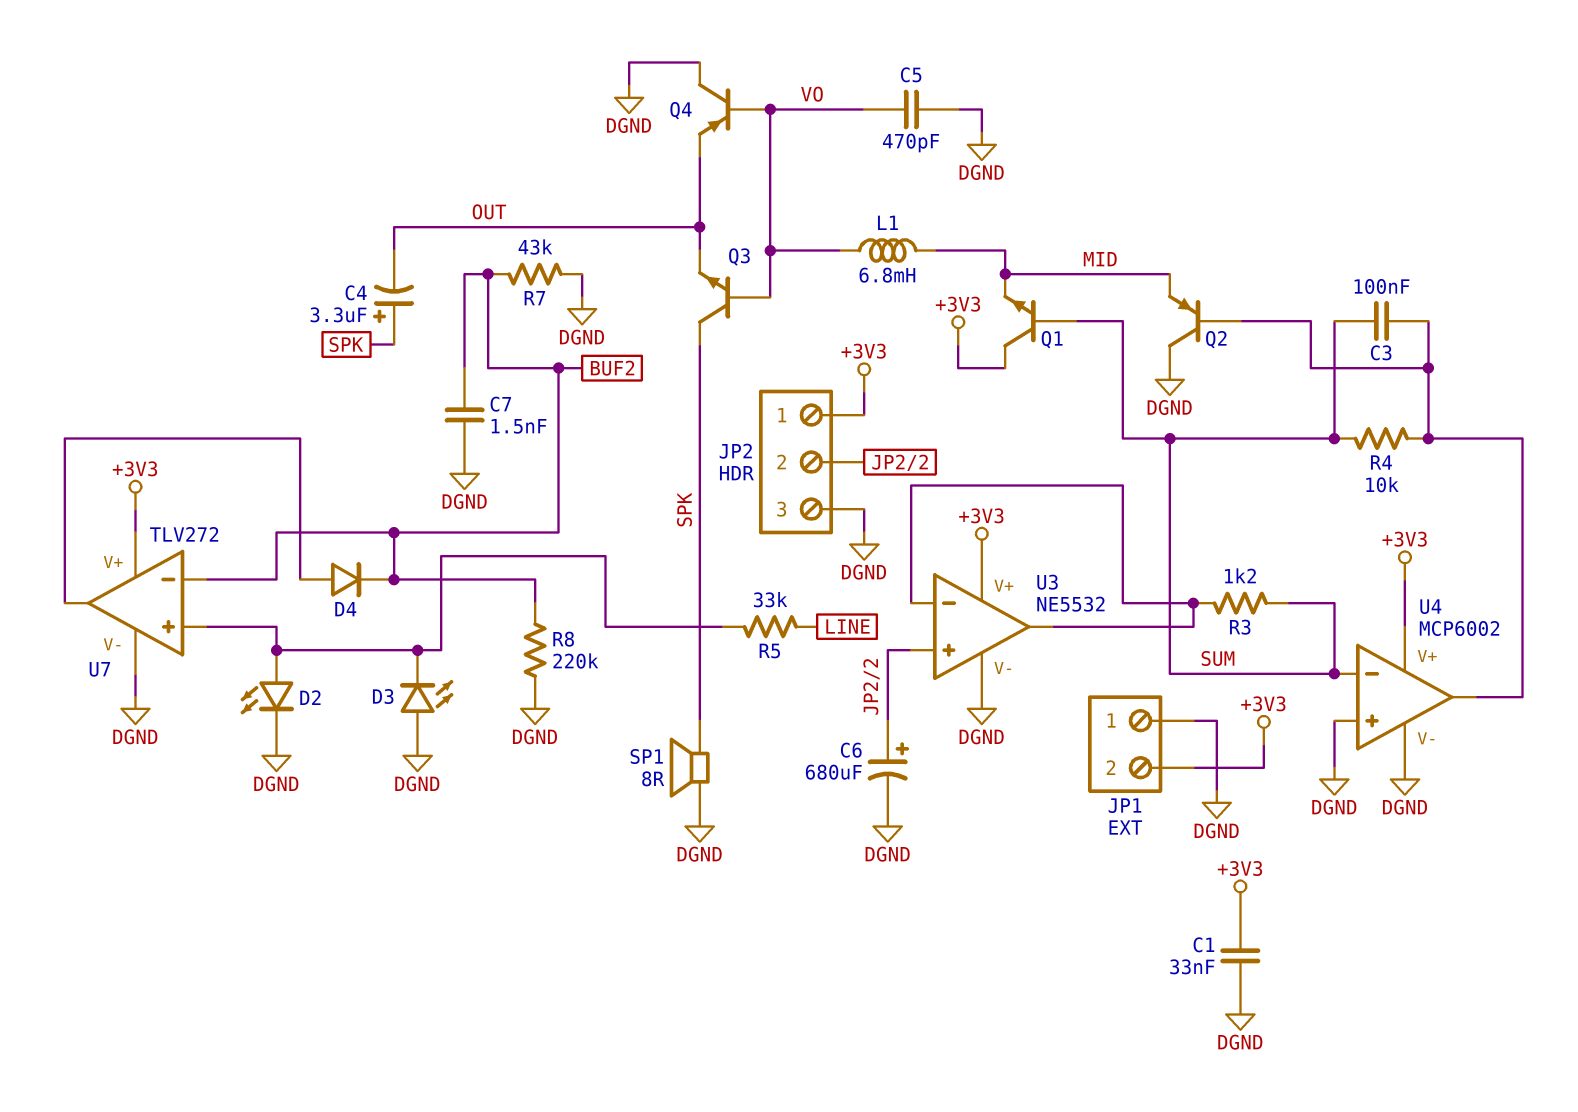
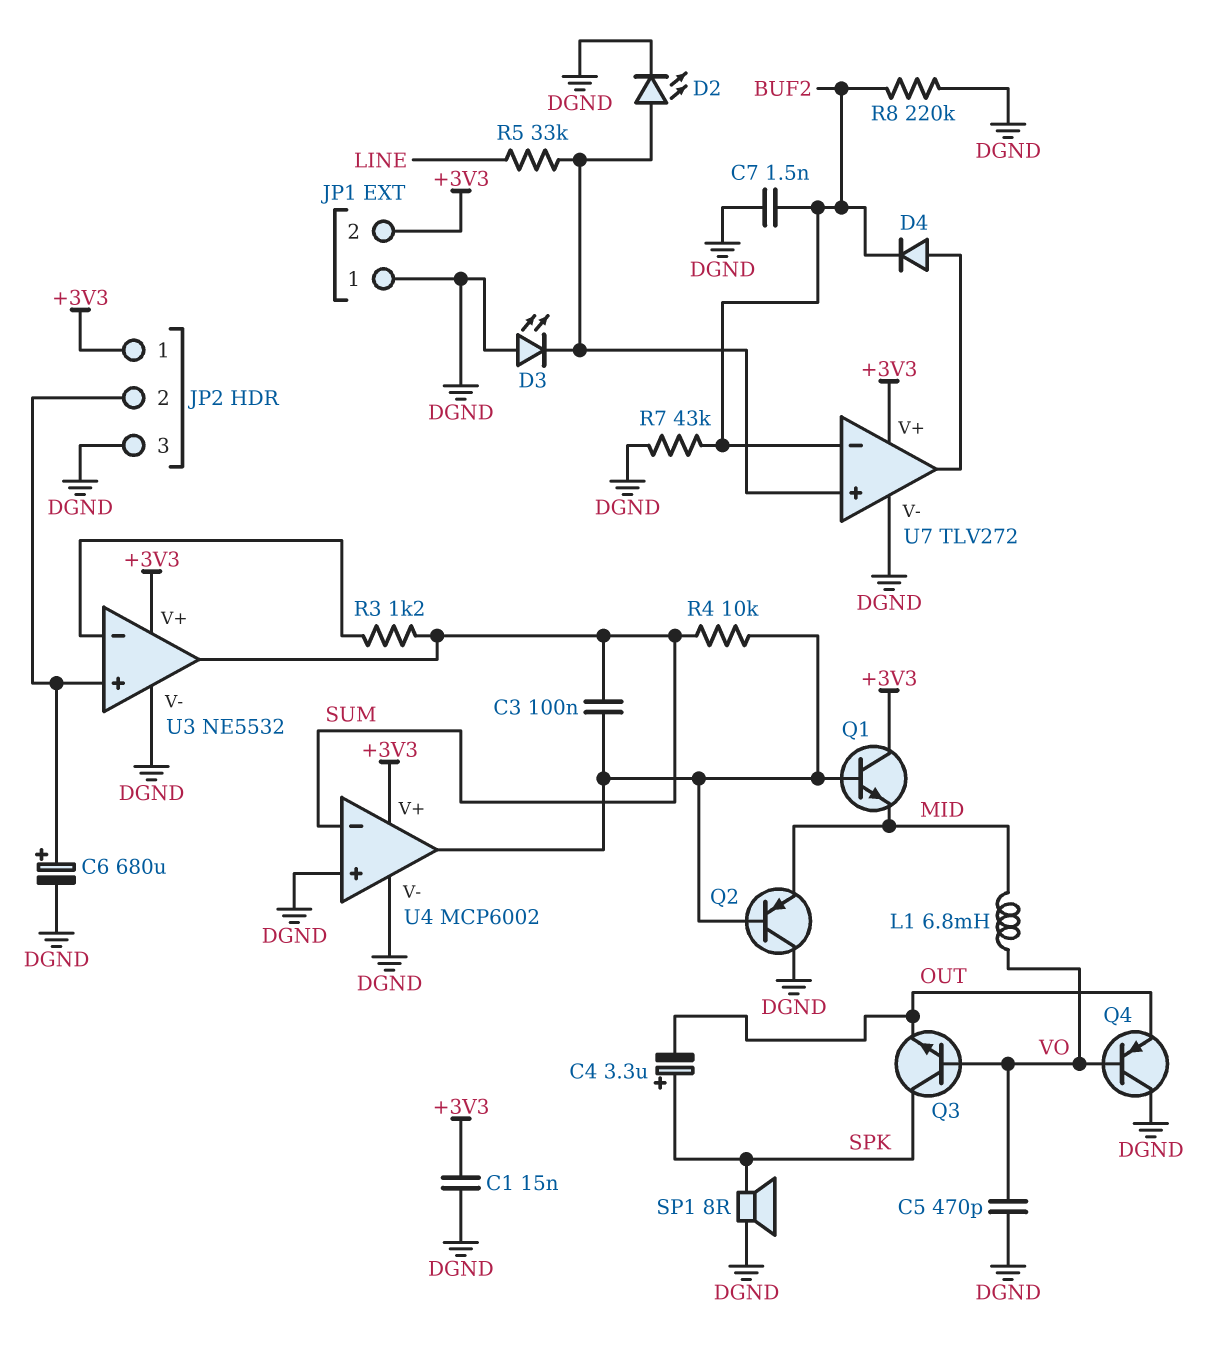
C1: 33nF (+3V3, DGND) -> 15nF (+3V3, DGND)
Q1: NPN (B SUM, C +3V3, E MID) -> NPN (B U4/out, C +3V3, E MID)
U3 pin out: U3/in- -> SUM

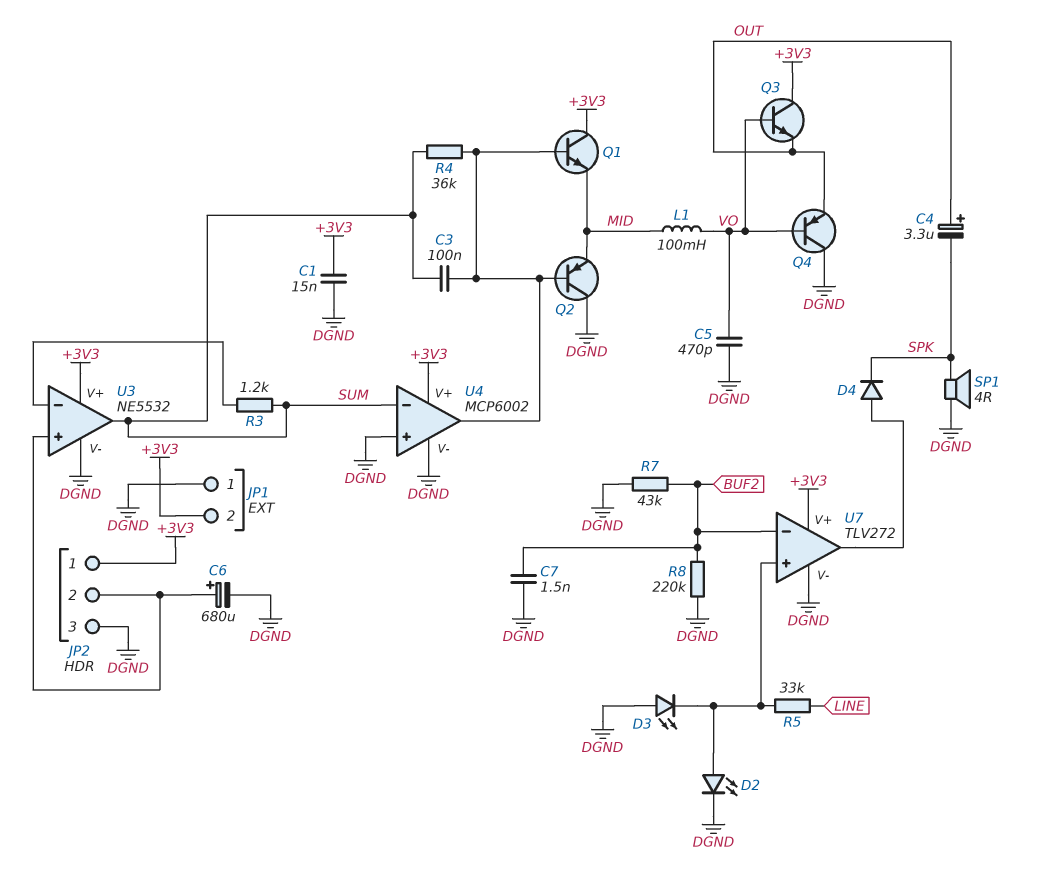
C4: 3.3uF (plus SPK, minus OUT) -> 3.3uF (plus OUT, minus SPK)
D4: diode (A U7/out, K BUF2) -> diode (A U7/out, K SPK)
L1: 6.8mH (MID, VO) -> 100mH (MID, VO)
Q3: NPN (B VO, C SPK, E OUT) -> NPN (B VO, C +3V3, E OUT)
R4: 10k (SUM, U4/out) -> 36k (SUM, U4/out)
SP1: speaker 8R (DGND, SPK) -> speaker 4R (DGND, SPK)

